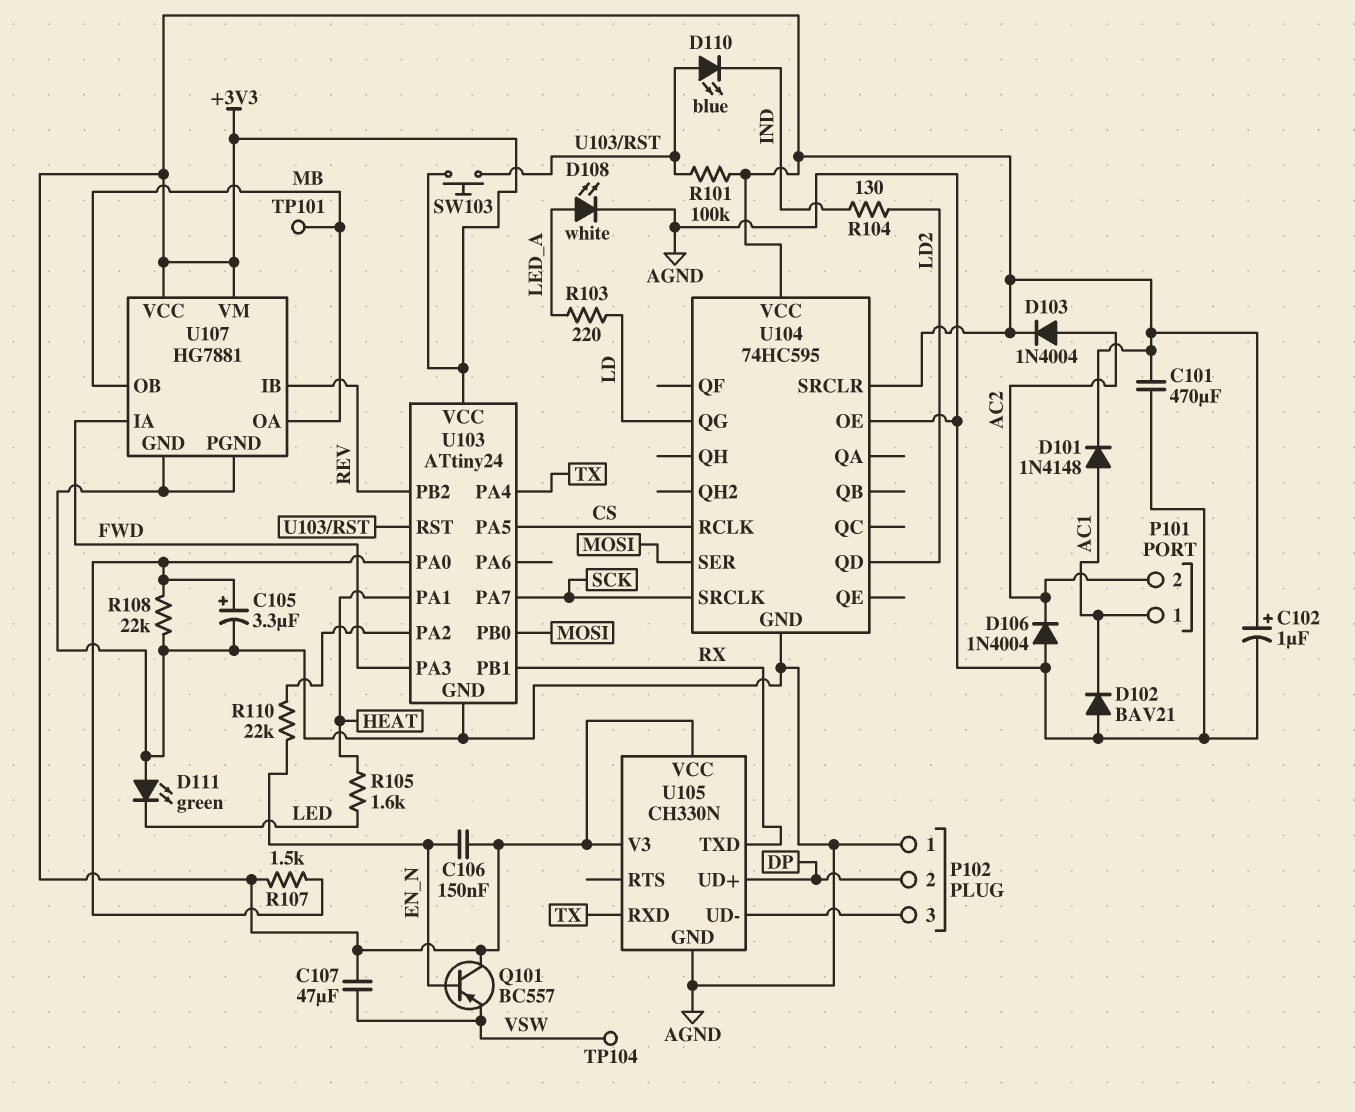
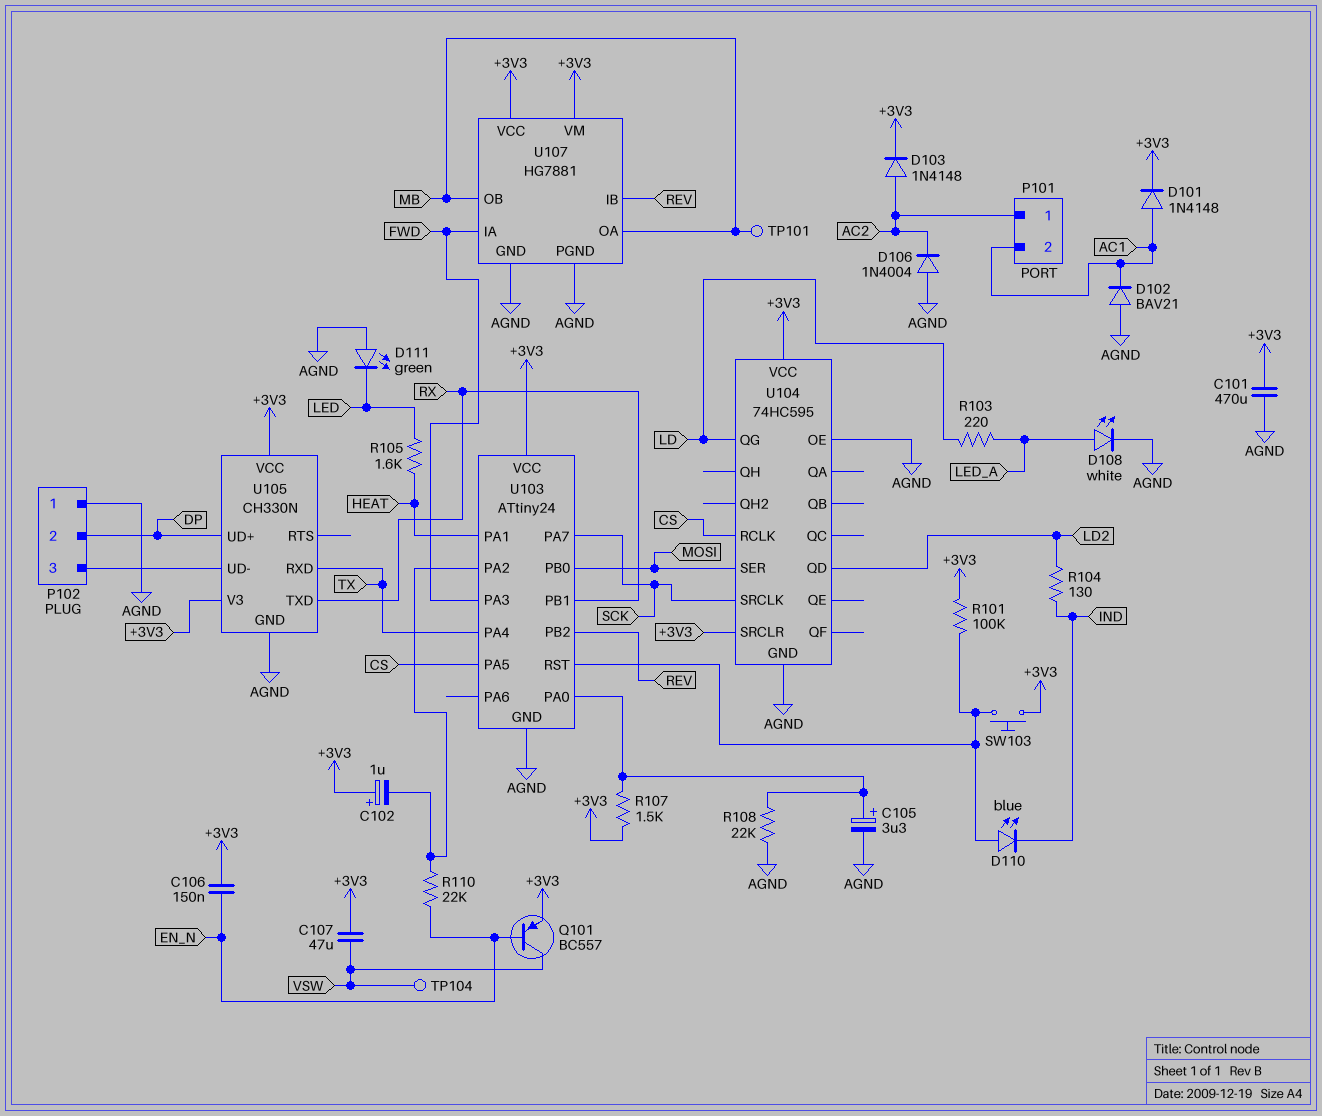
C102: 1uF (plus +3V3, minus AGND) -> 1uF (plus +3V3, minus U103/PA2)
D103: diode 1N4004 (A AC2, K +3V3) -> diode 1N4148 (A AC2, K +3V3)
P101 pin 1: AC1 -> AC2
P101 pin 2: AC2 -> AC1
Q101: PNP BC557 (B EN_N, C +3V3, E VSW) -> PNP BC557 (B EN_N, C VSW, E +3V3)

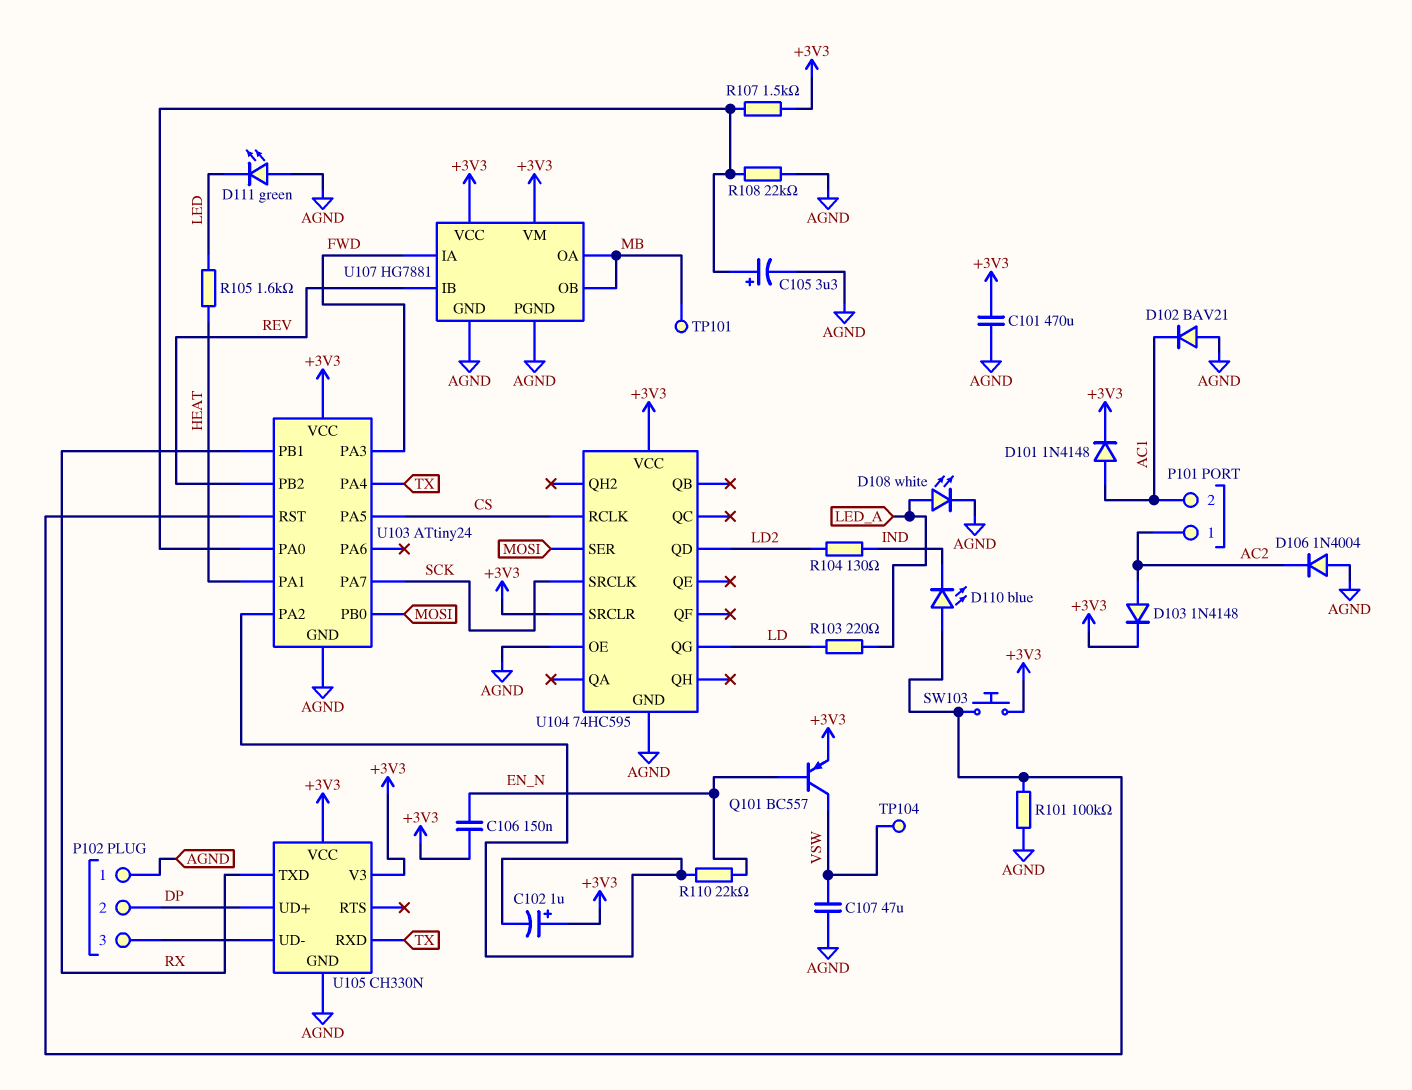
C107: 47uF (+3V3, VSW) -> 47uF (AGND, VSW)
R101: 100k (+3V3, U103/RST) -> 100k (AGND, U103/RST)

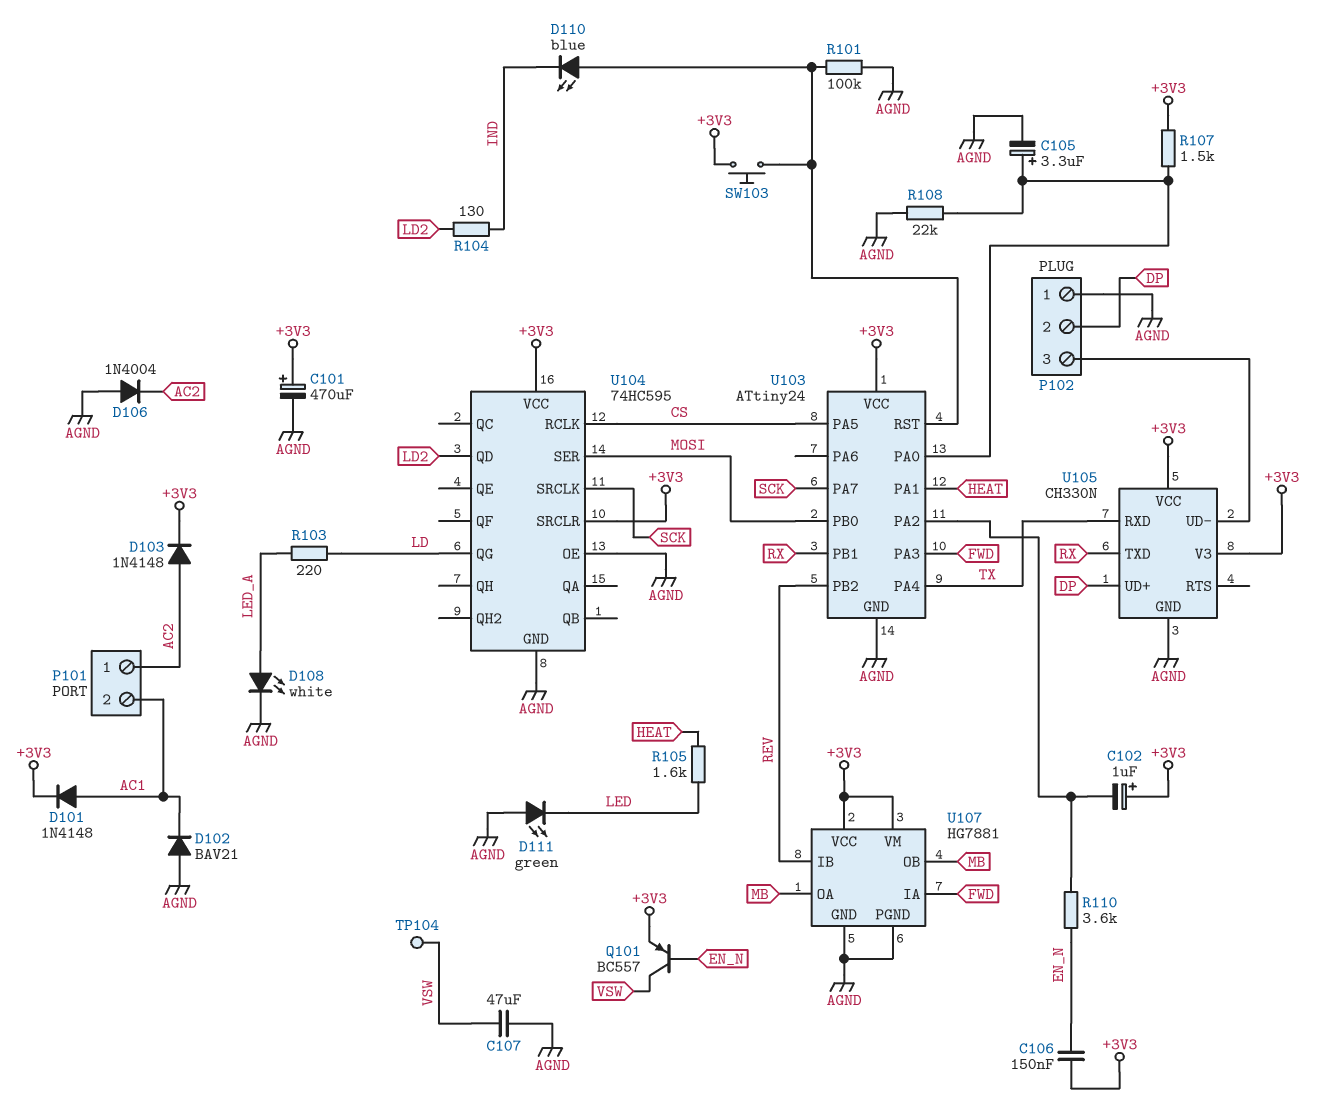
C101: 470uF (+3V3, AGND) -> 470uF (plus +3V3, minus AGND)
R110: 22k (EN_N, U103/PA2) -> 3.6k (EN_N, U103/PA2)
TP101: test point (MB) -> none

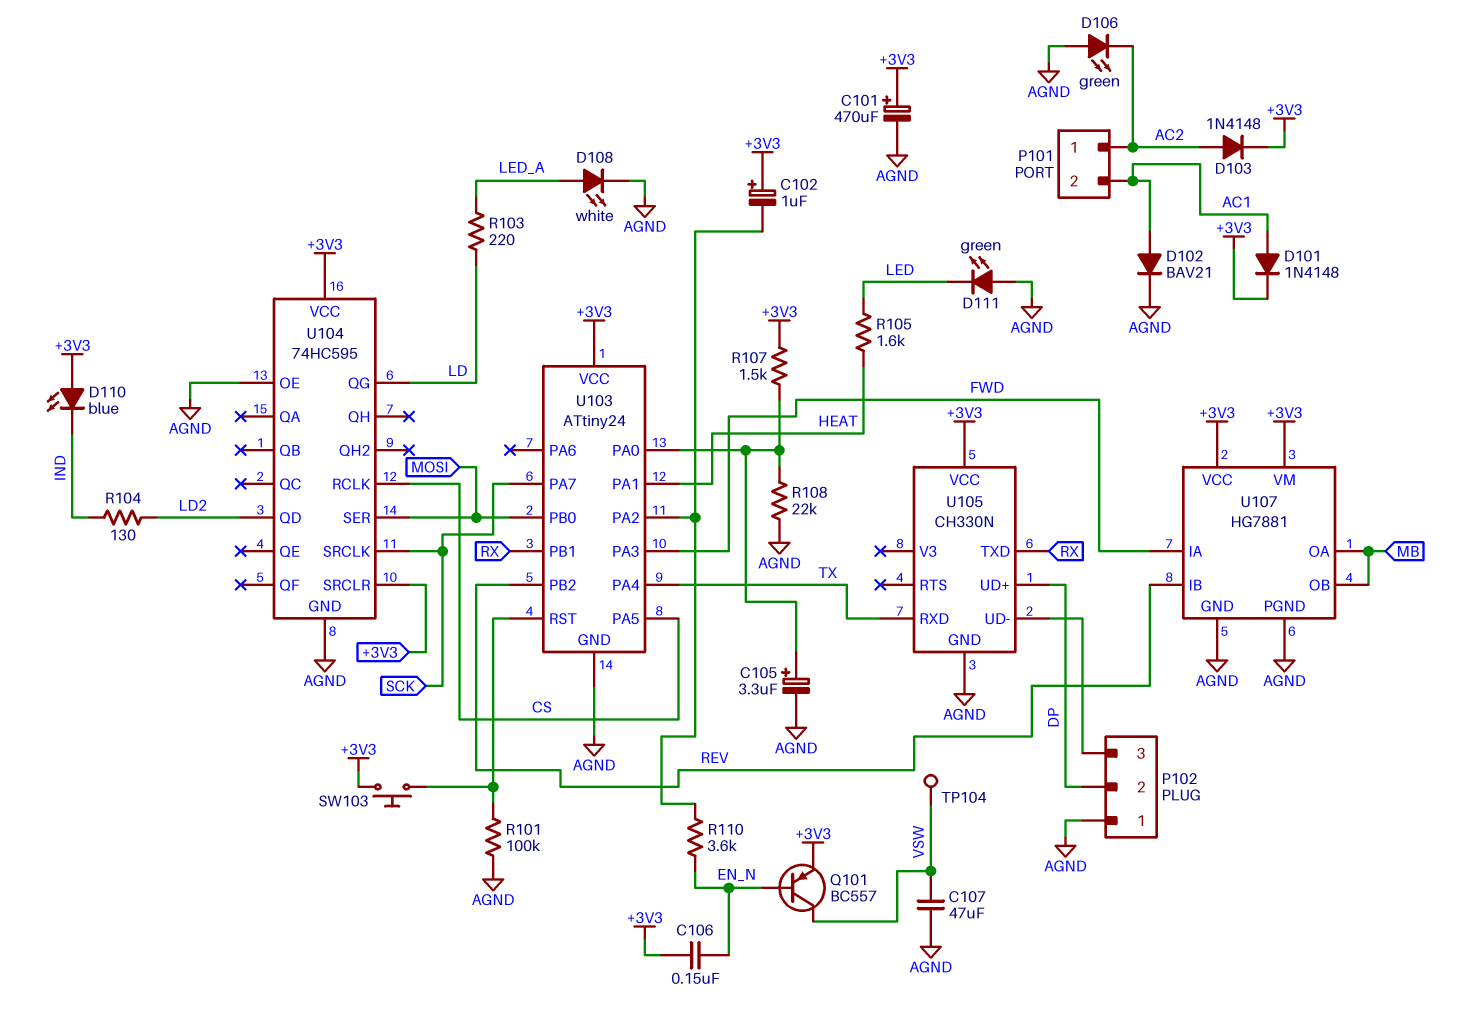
D102: diode BAV21 (A AGND, K AC1) -> diode BAV21 (A AC1, K AGND)
D106: diode 1N4004 (A AGND, K AC2) -> LED green (A AGND, K AC2)
D110: LED blue (A U103/RST, K IND) -> LED blue (A +3V3, K IND)
U105 pin V3: +3V3 -> none

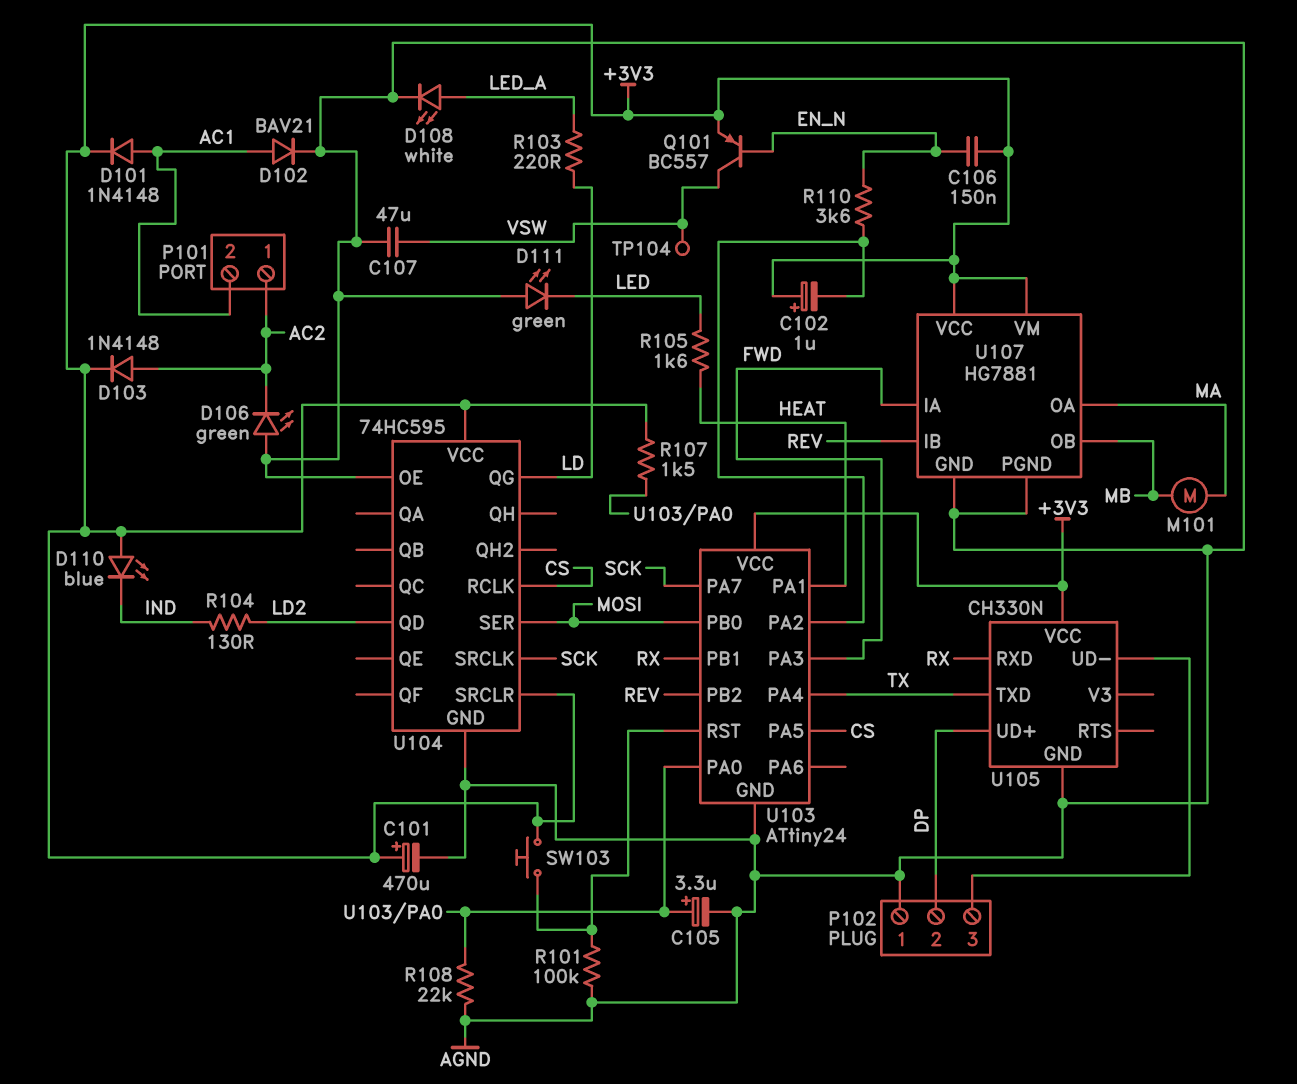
M101: none -> motor (MA, MB)
U105 pin RXD: TX -> RX
U105 pin TXD: RX -> TX
U107 pin OA: MB -> MA

